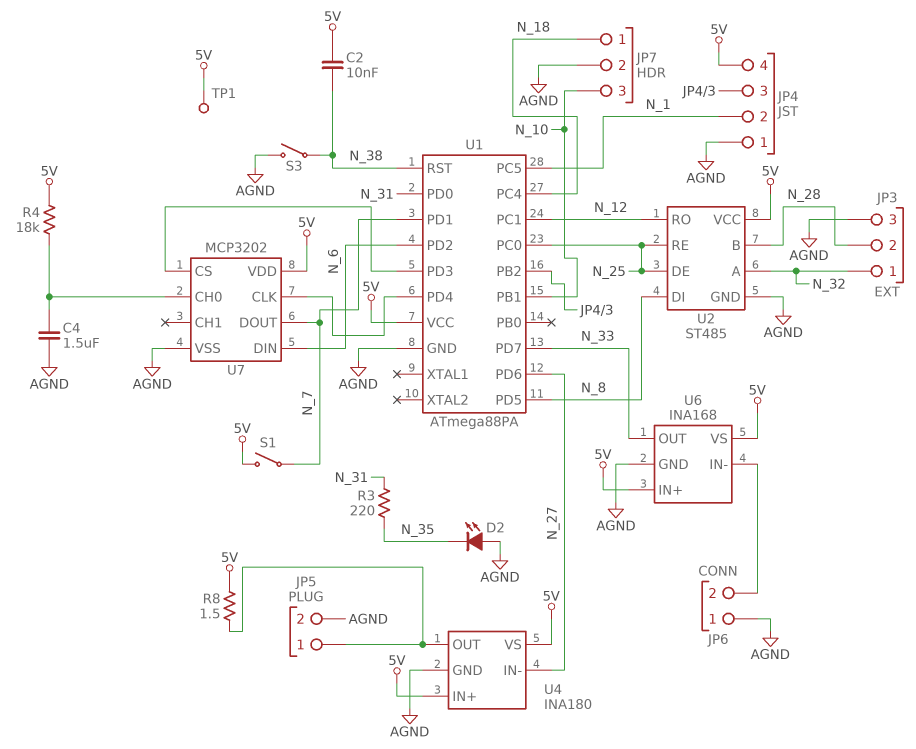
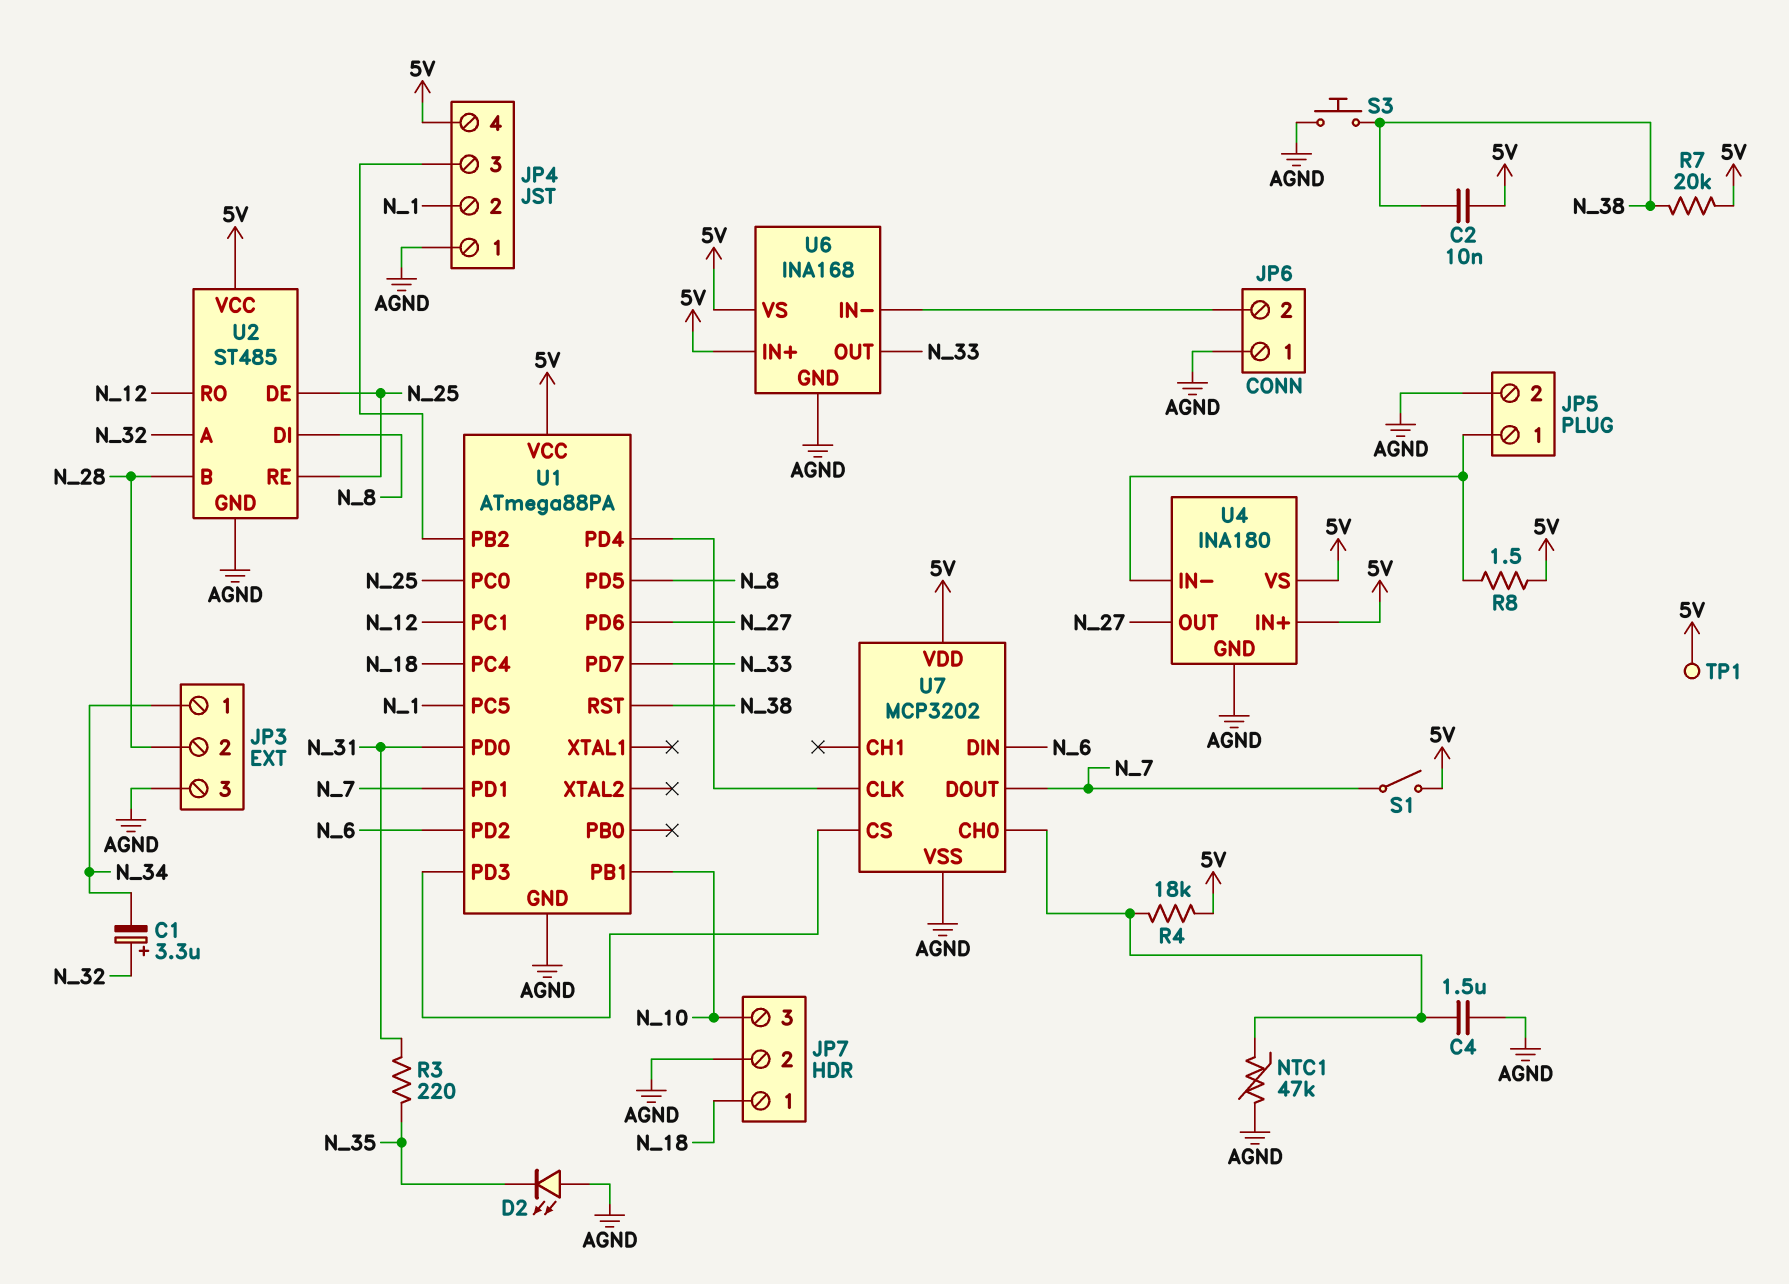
C1: none -> 3.3uF (plus N_32, minus N_34)
JP3 pin 1: N_32 -> N_34
NTC1: none -> 47k (AGND, U7/CH0)
R7: none -> 20k (5V, N_38)
S3: switch (AGND, N_38) -> button (AGND, N_38)
U4 pin IN-: N_27 -> JP5/1
U4 pin OUT: JP5/1 -> N_27

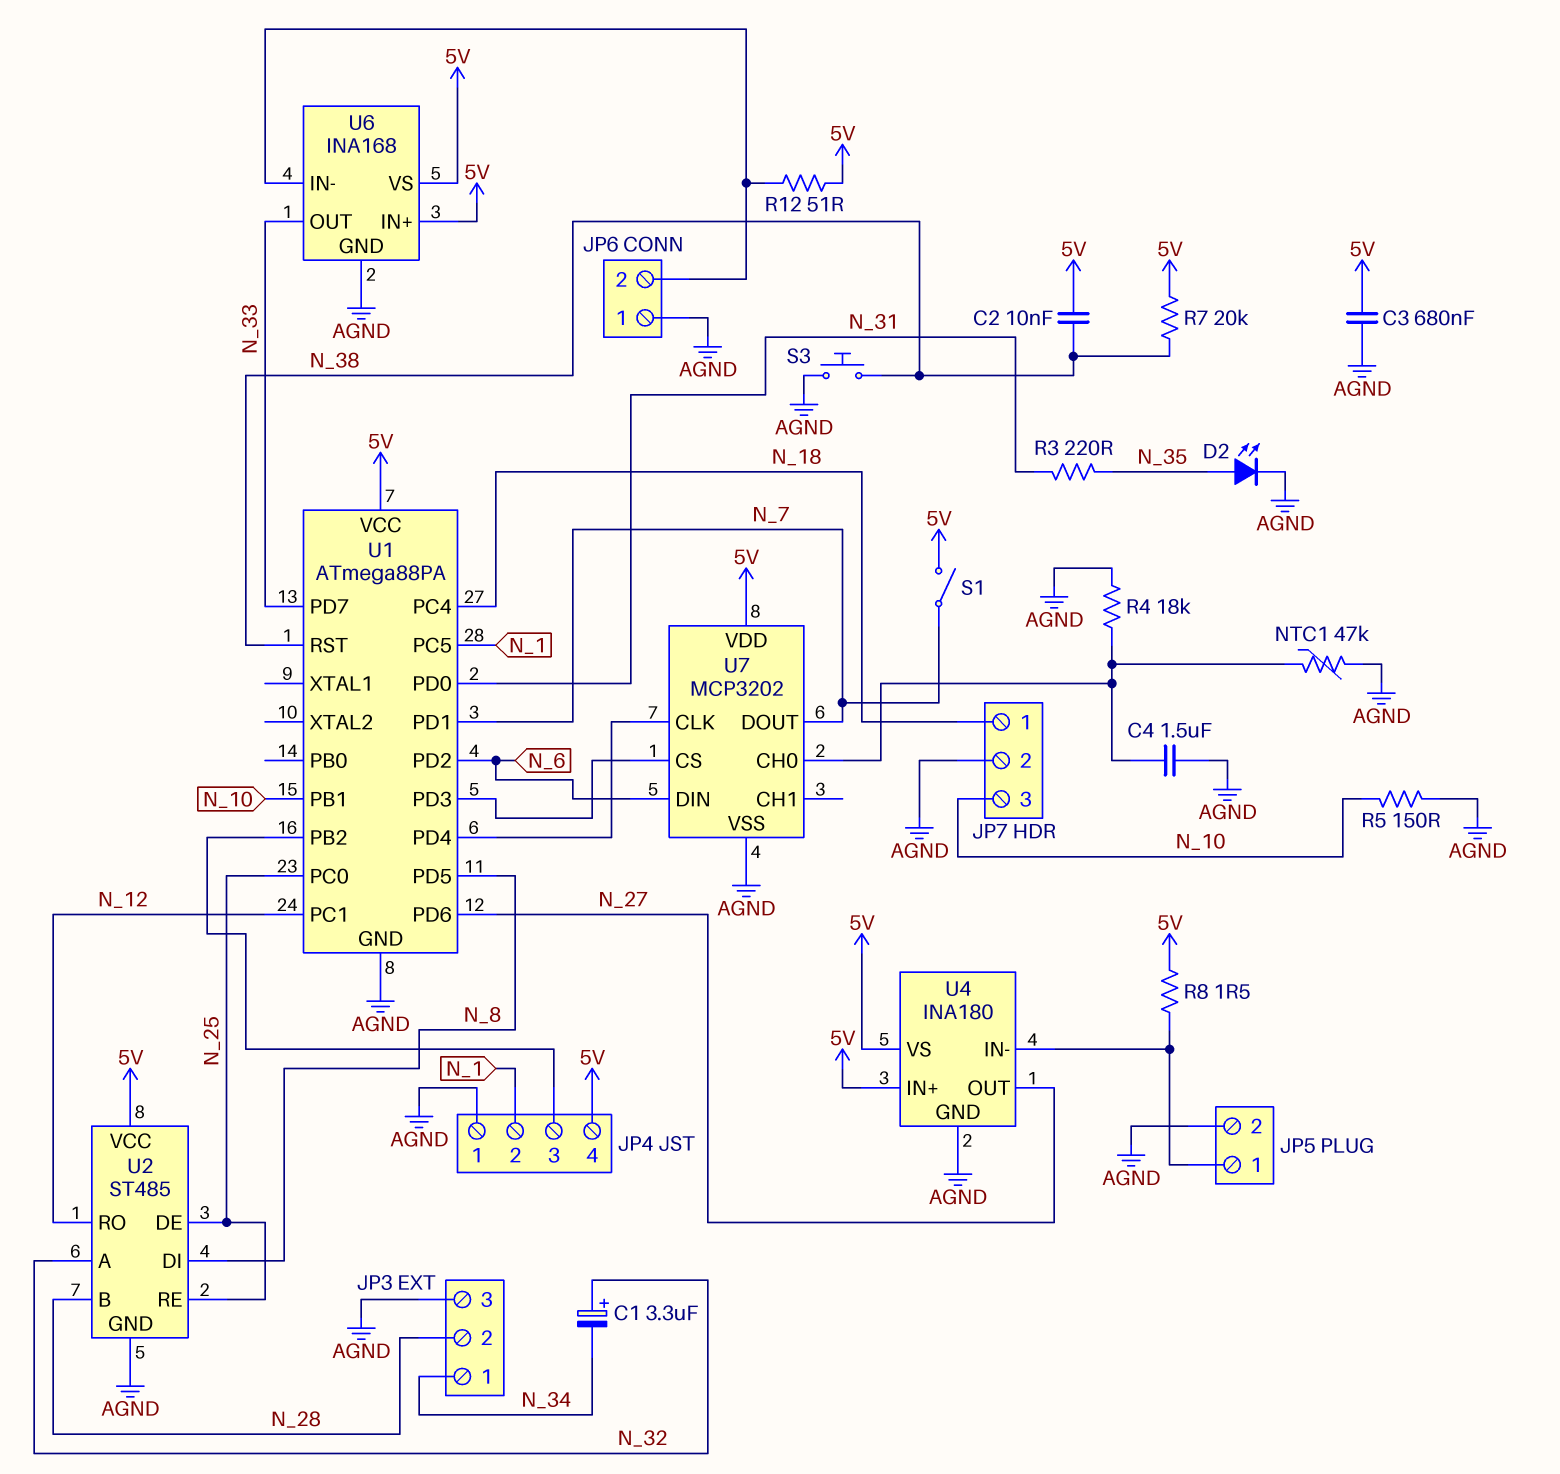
C3: none -> 680nF (5V, AGND)
D2: LED (A AGND, K N_35) -> LED (A N_35, K AGND)
R4: 18k (5V, U7/CH0) -> 18k (AGND, U7/CH0)
R5: none -> 150 (AGND, N_10)
R12: none -> 51 (5V, JP6/2)
TP1: test point (5V) -> none

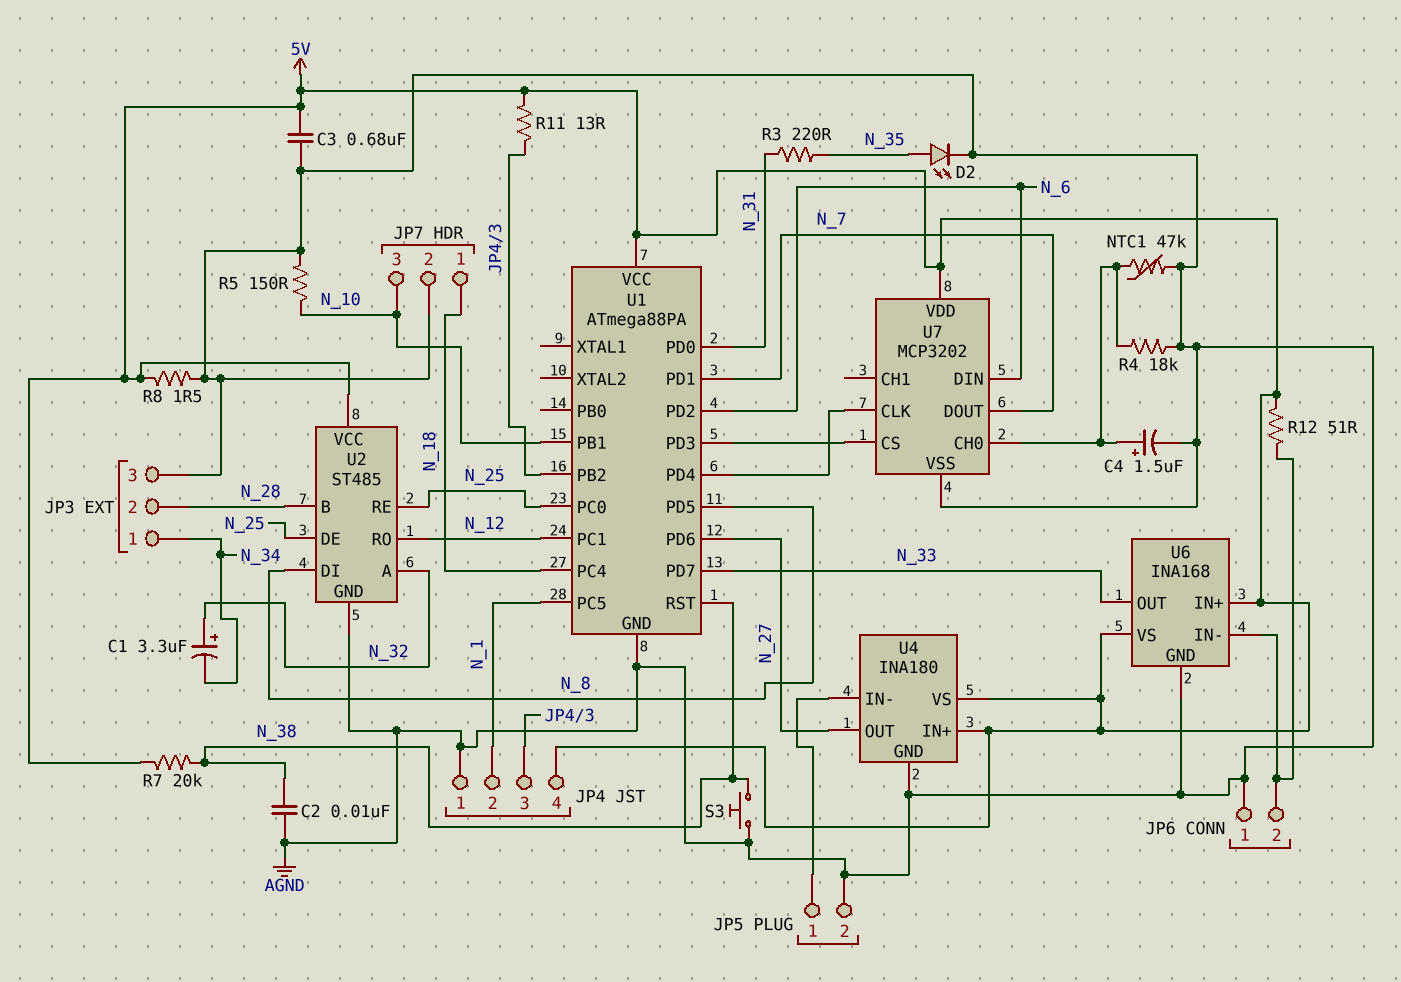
C2: 10nF (5V, N_38) -> 10nF (AGND, N_38)
C4: 1.5uF (AGND, U7/CH0) -> 1.5uF (plus U7/CH0, minus AGND)
R8: 1.5 (5V, JP5/1) -> 1.5 (5V, AGND)
R11: none -> 13 (5V, JP4/3)
S1: switch (5V, N_7) -> none

